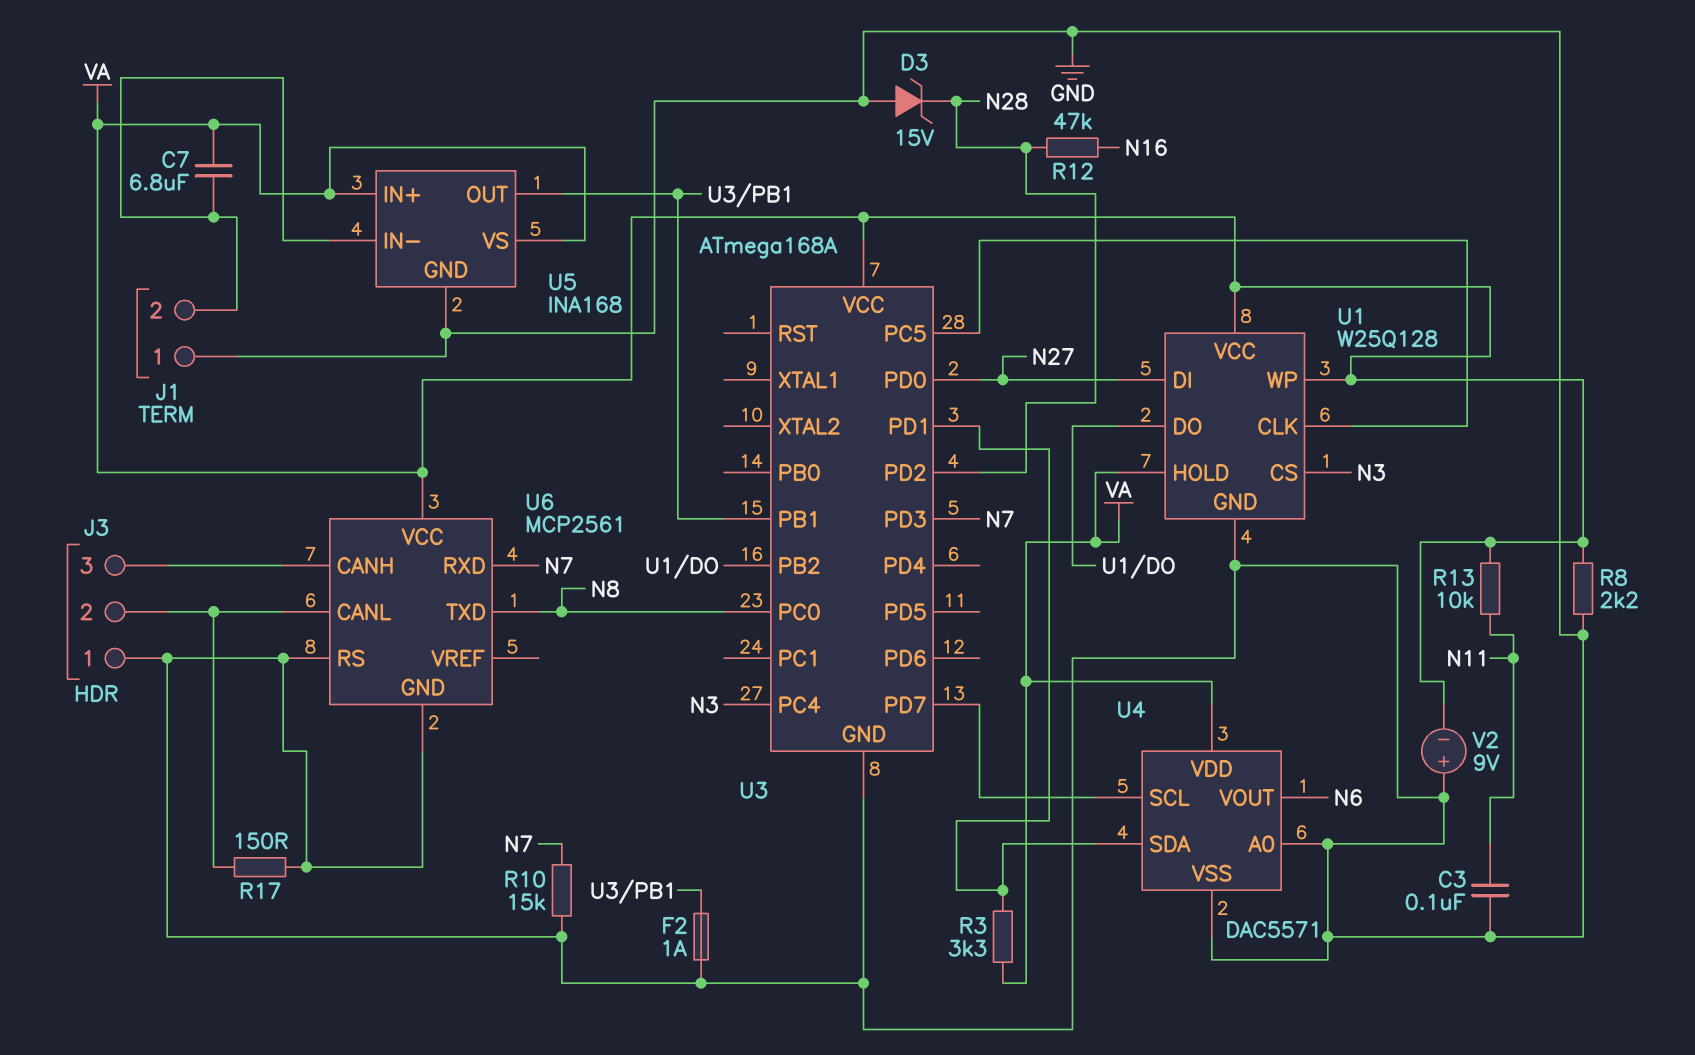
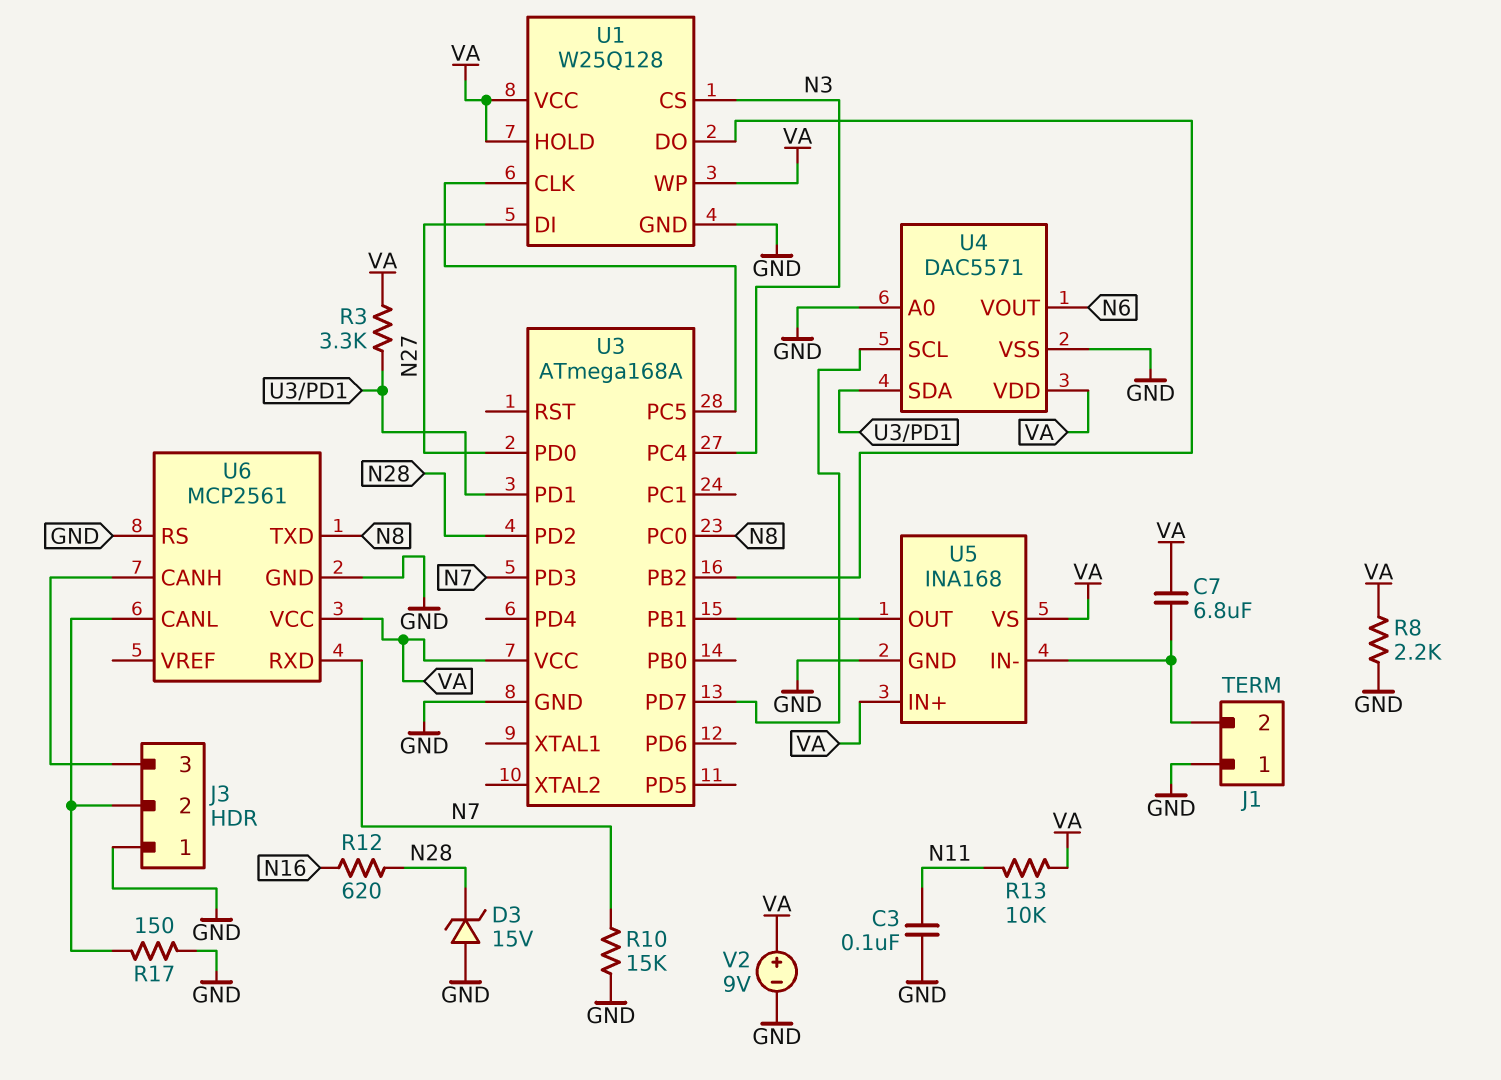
F2: 1A (GND, U3/PB1) -> none
R12: 47k (N16, N28) -> 620 (N16, N28)
V2: 9V (plus GND, minus VA) -> 9V (plus VA, minus GND)

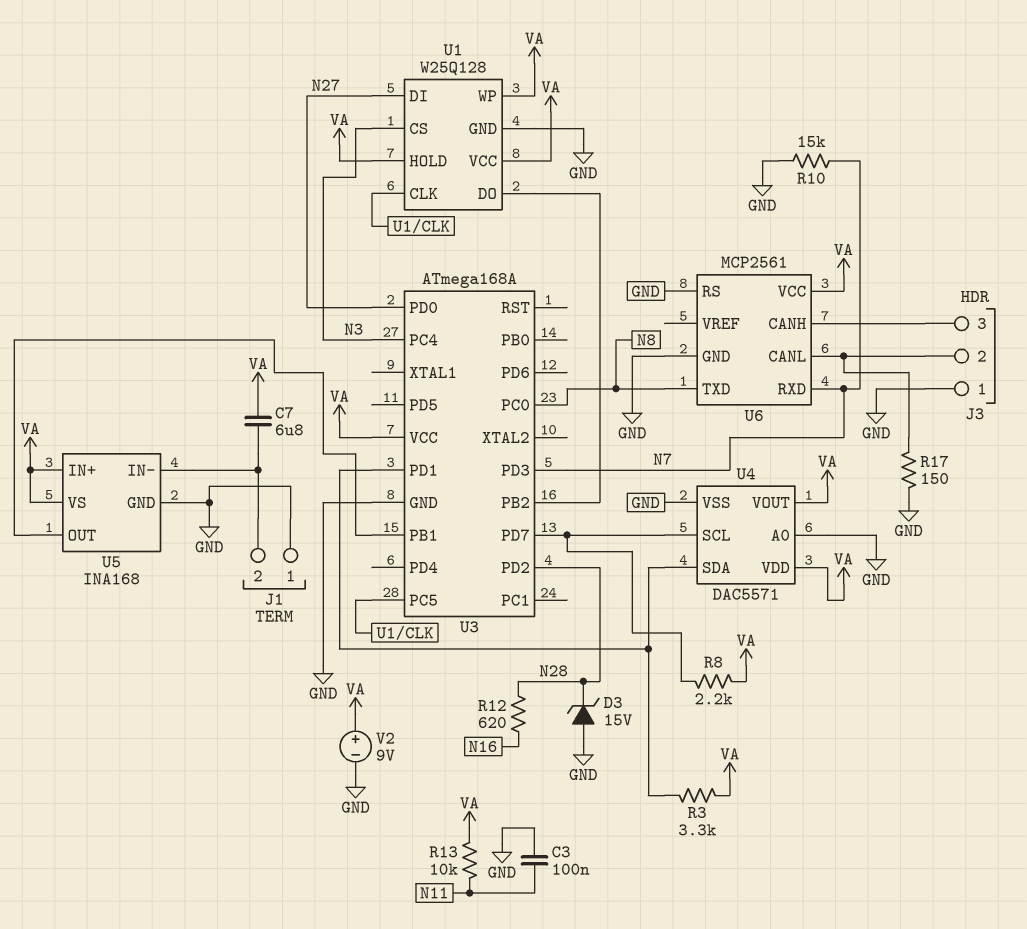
R8: 2.2k (GND, VA) -> 2.2k (U3/PD7, VA)
U4 pin VOUT: N6 -> VA

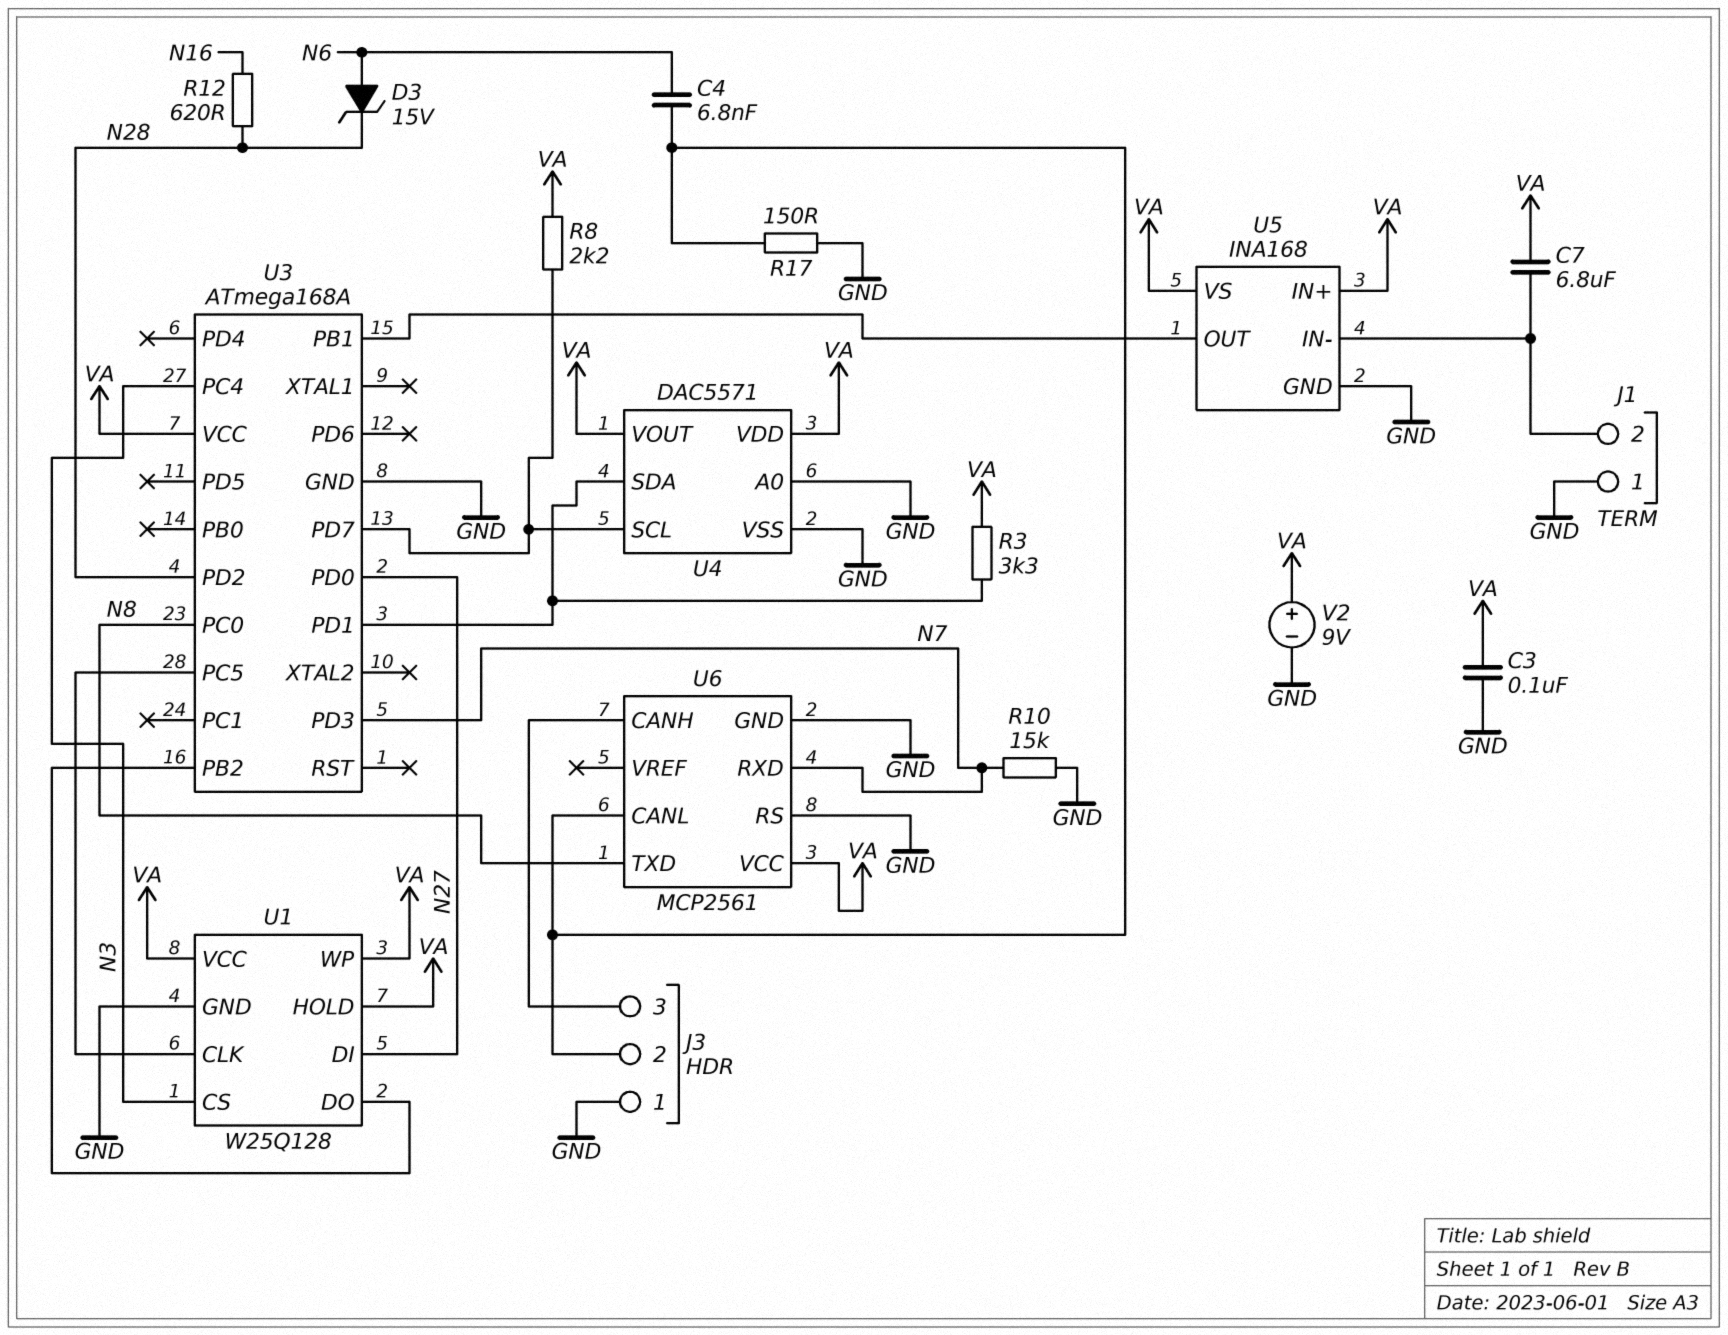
C3: 100nF (GND, N11) -> 100nF (GND, VA)
C4: none -> 6.8nF (J3/2, N6)
D3: zener 15V (A GND, K N28) -> zener 15V (A N6, K N28)
R13: 10k (N11, VA) -> none

